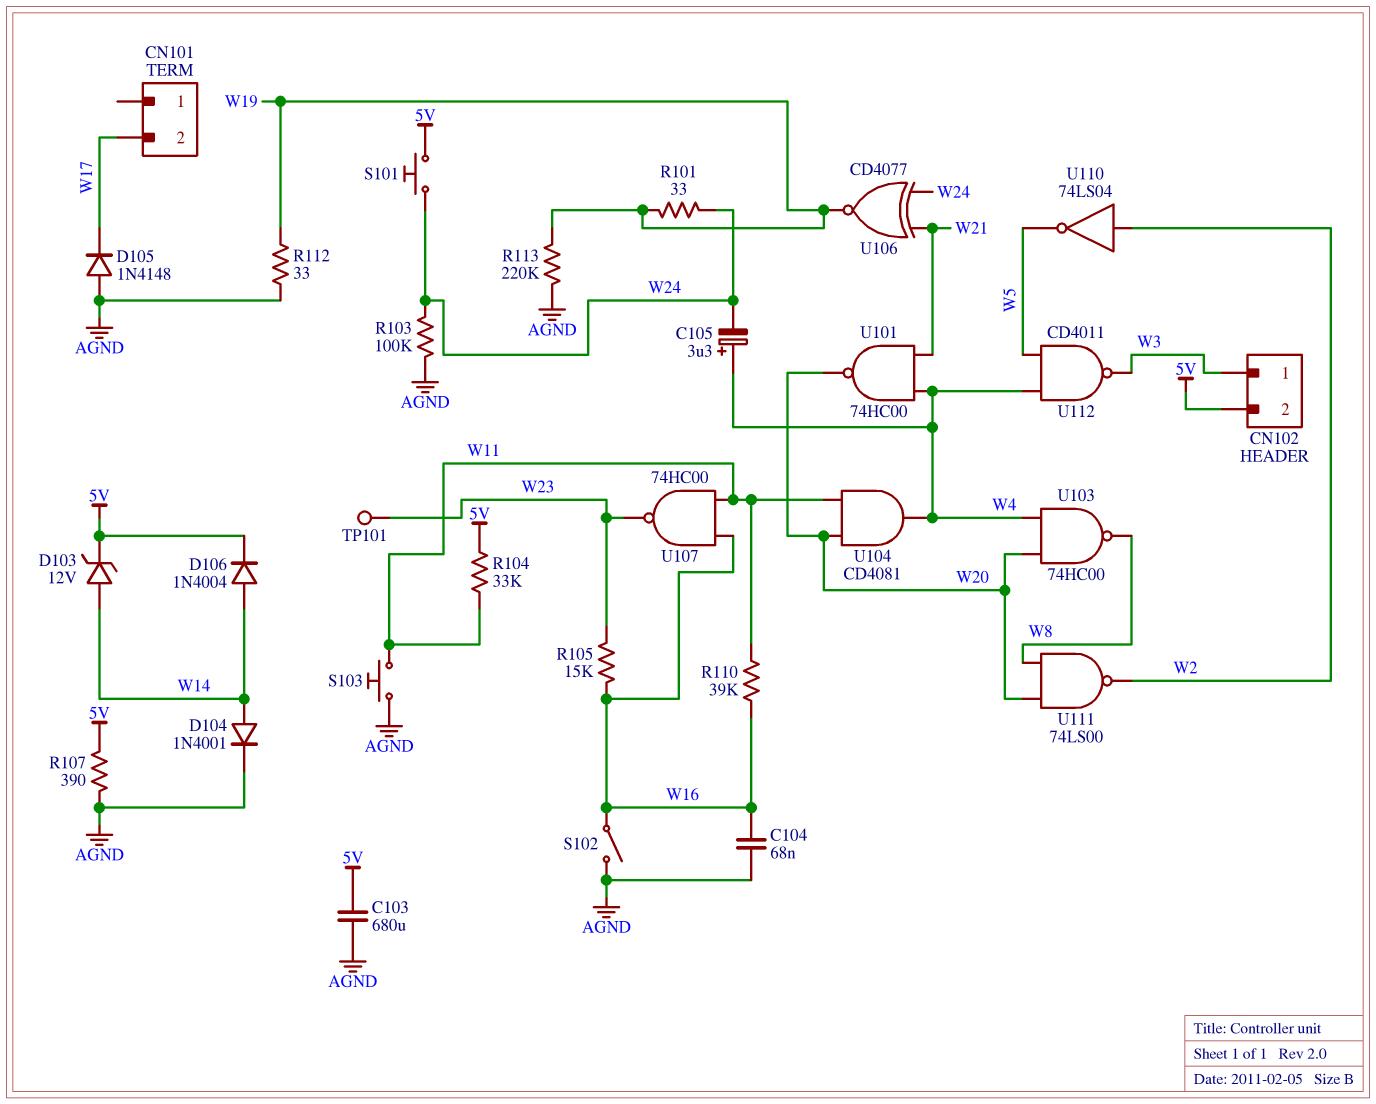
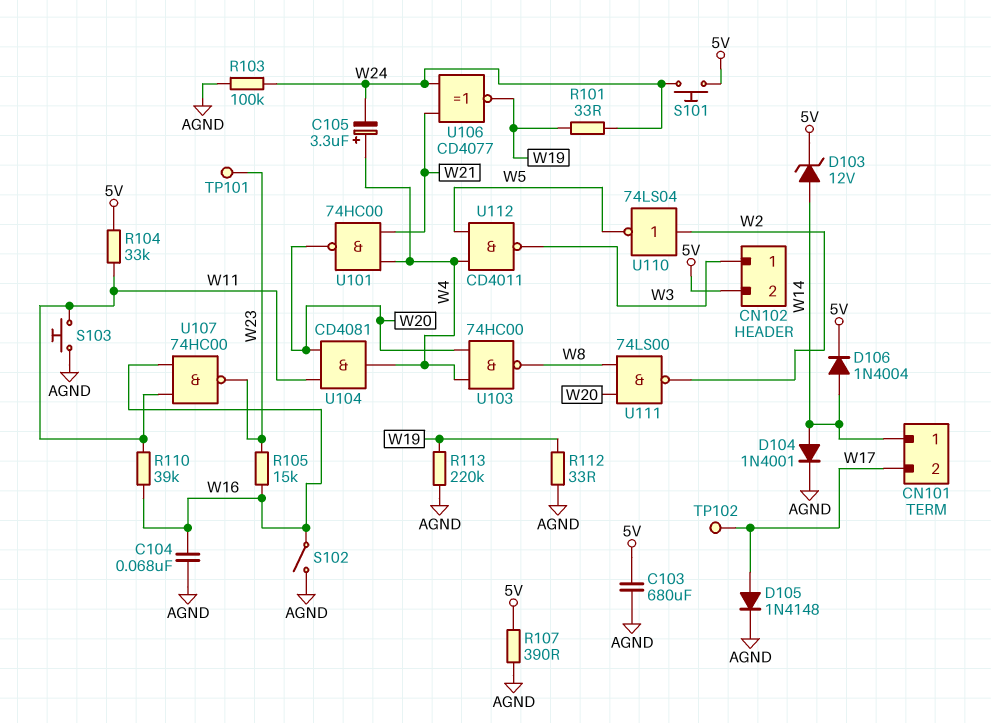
CN101 pin 1: none -> W14
D105: diode 1N4148 (A AGND, K W17) -> diode 1N4148 (A W17, K AGND)
TP102: none -> test point (W17)

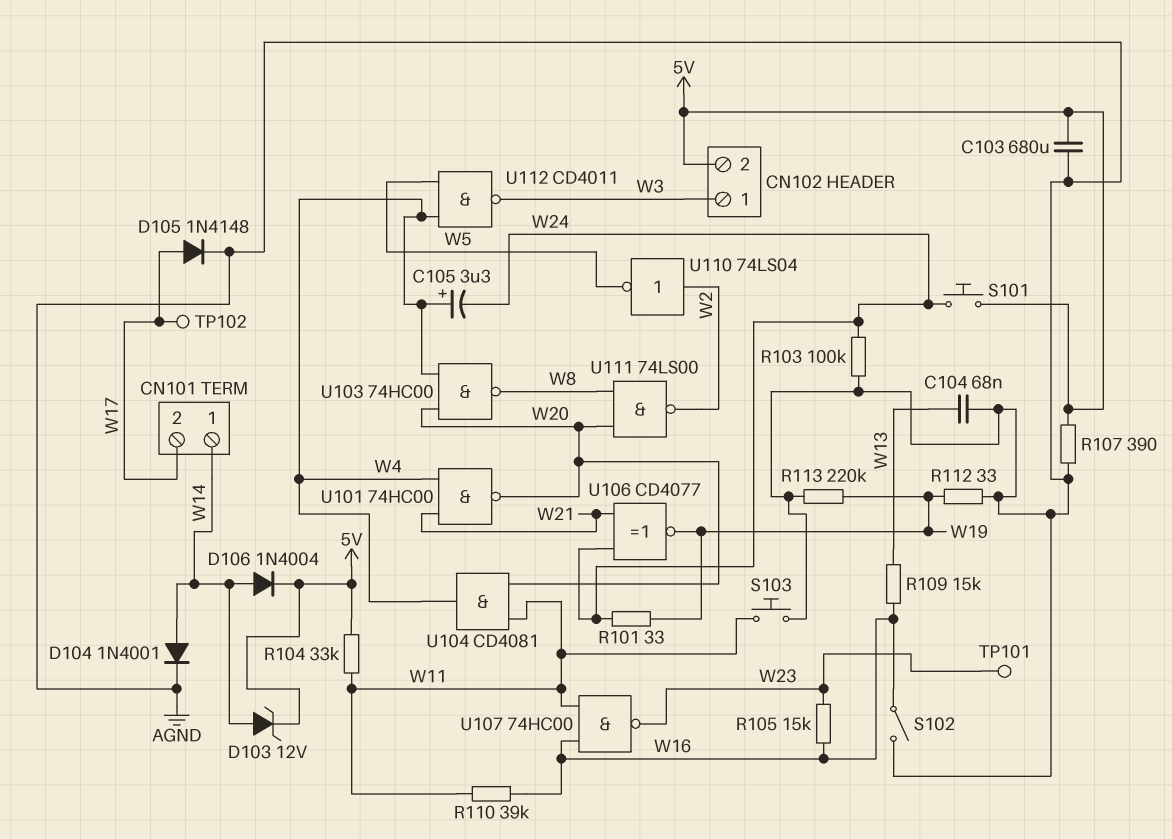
C104: 68nF (AGND, W16) -> 68nF (AGND, W13)
R109: none -> 15k (W13, W16)

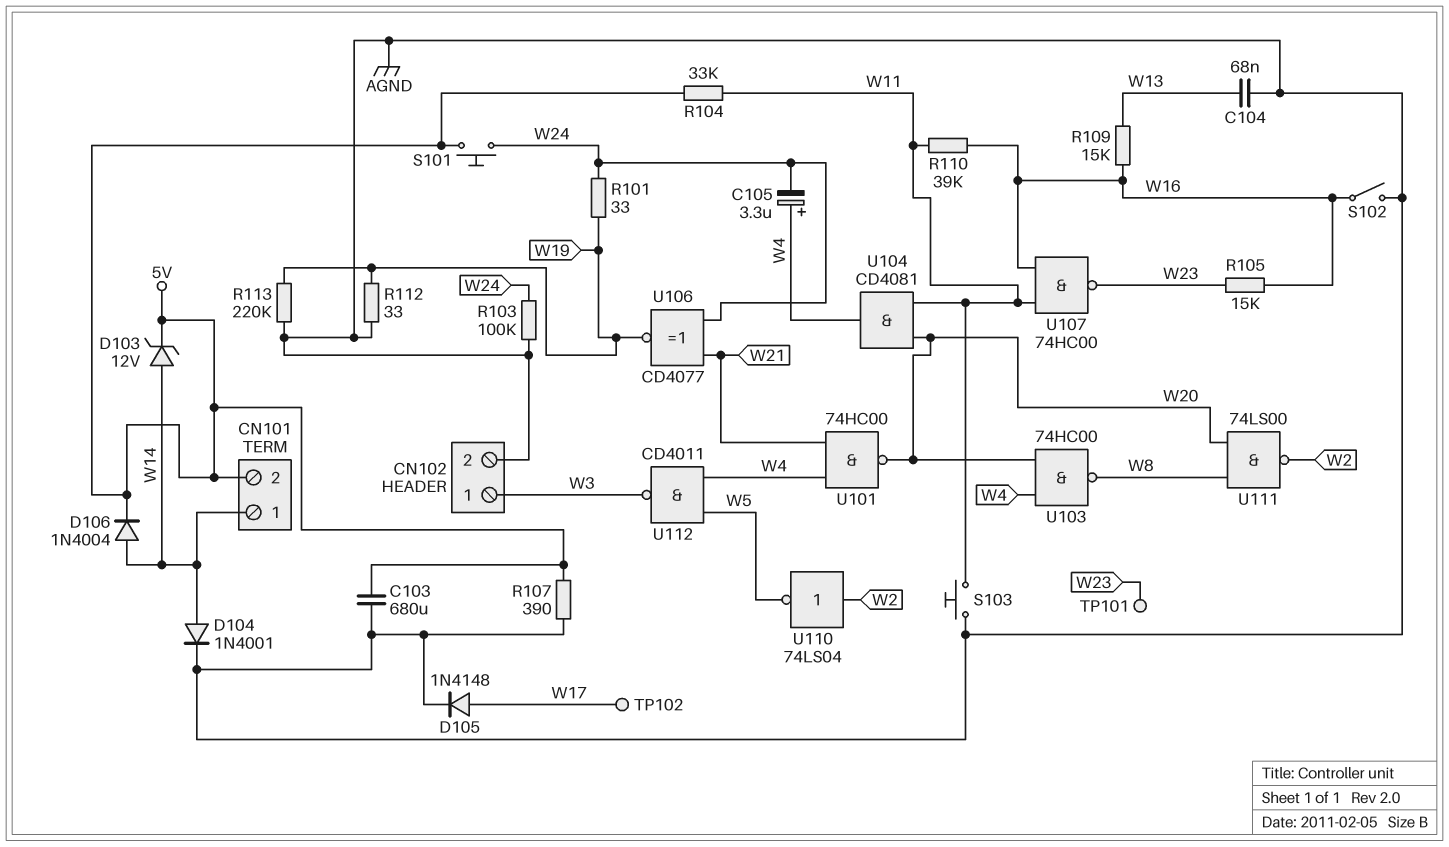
CN101 pin 2: W17 -> 5V
CN102 pin 2: 5V -> AGND

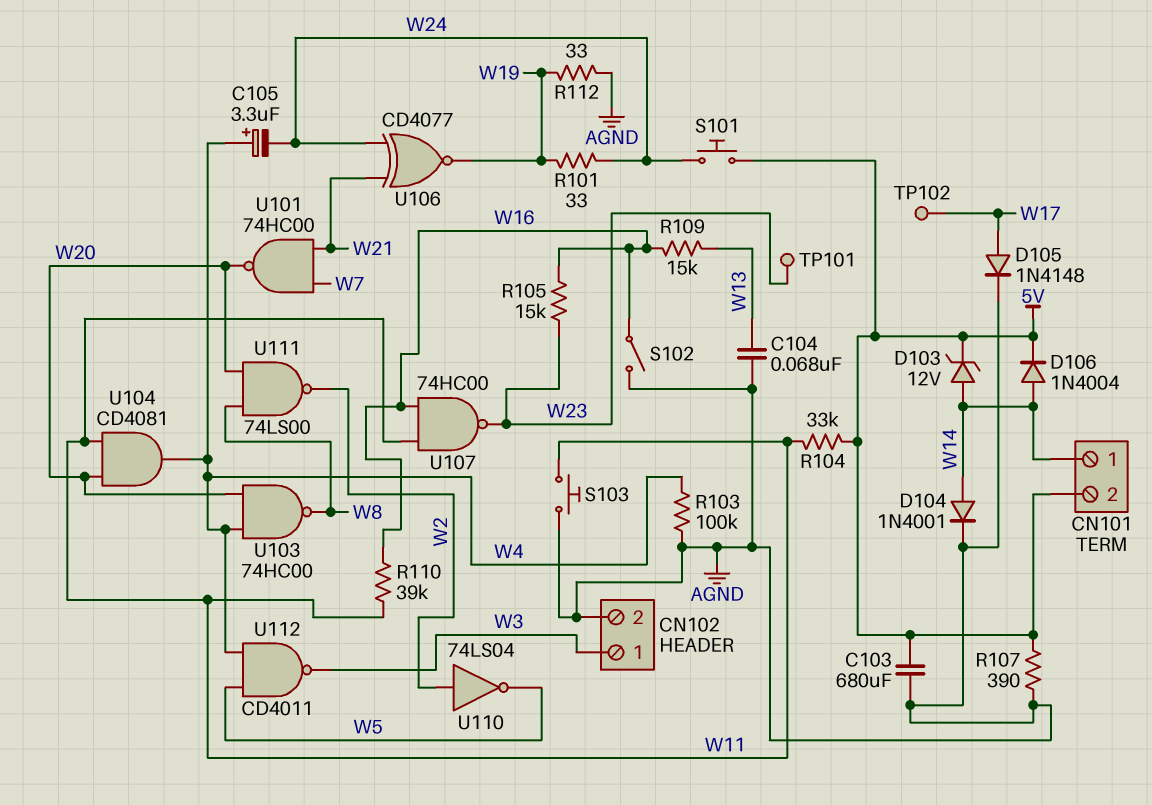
R103: 100k (AGND, W24) -> 100k (AGND, W4)
R113: 220k (AGND, W19) -> none
U101: NAND 74HC00 (in W4, in W21, out W20) -> NAND 74HC00 (in W7, in W21, out W20)

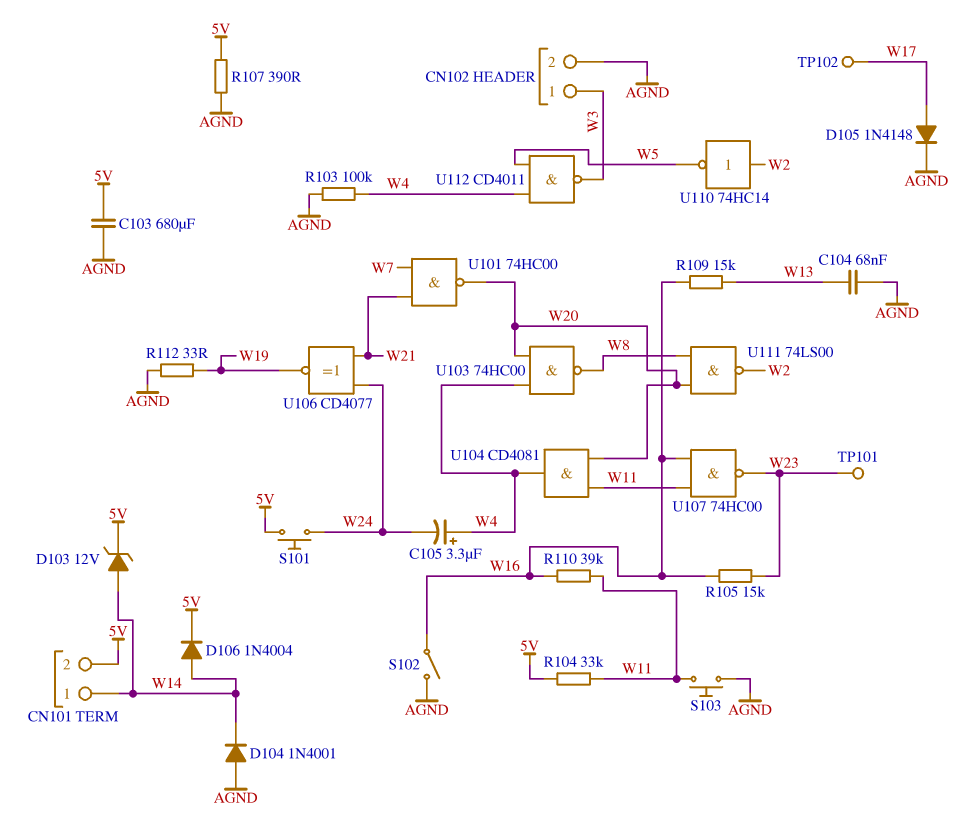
D104: diode 1N4001 (A W14, K AGND) -> diode 1N4001 (A AGND, K W14)
R101: 33 (W19, W24) -> none
U110: NOT 74LS04 (in W2, out W5) -> NOT 74HC14 (in W2, out W5)

